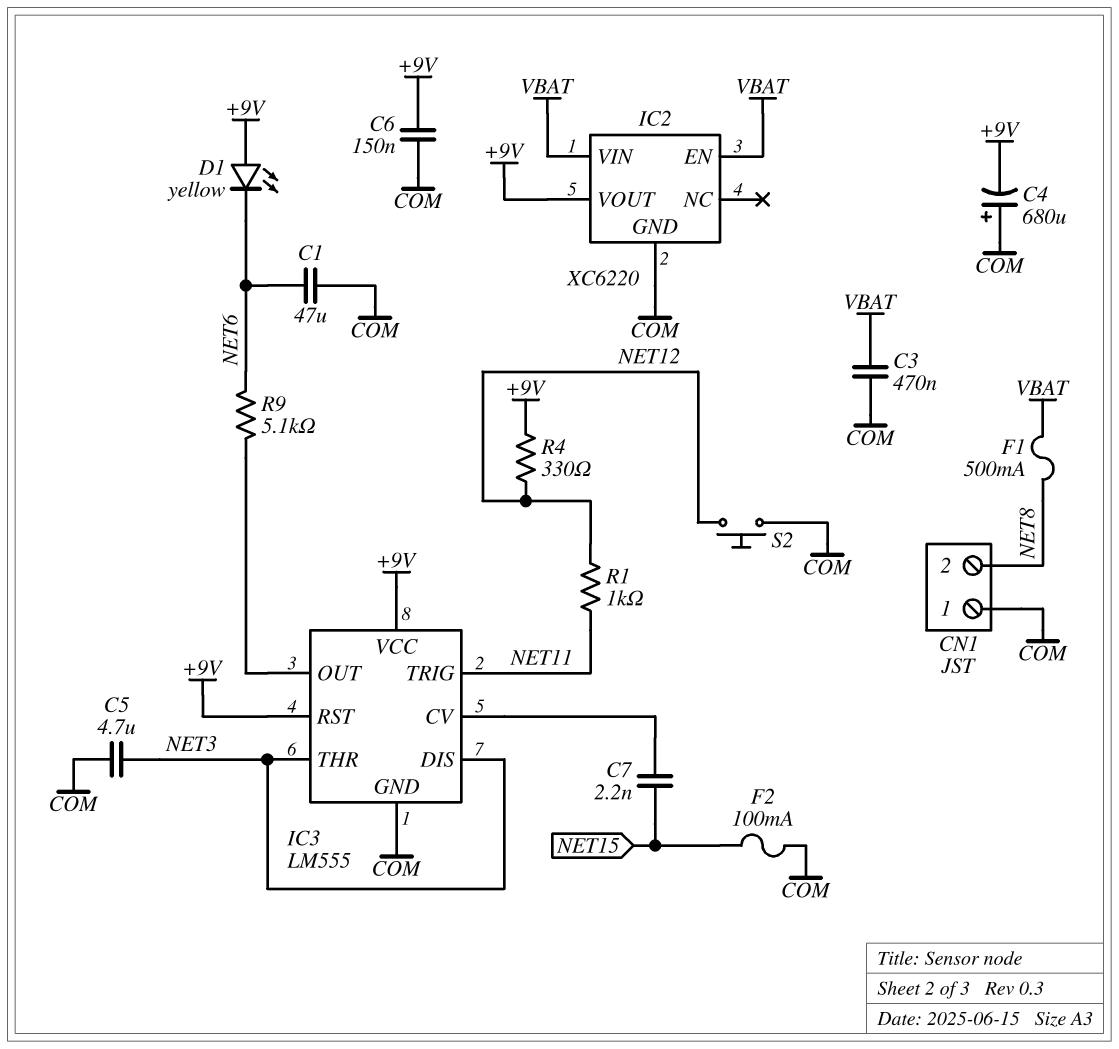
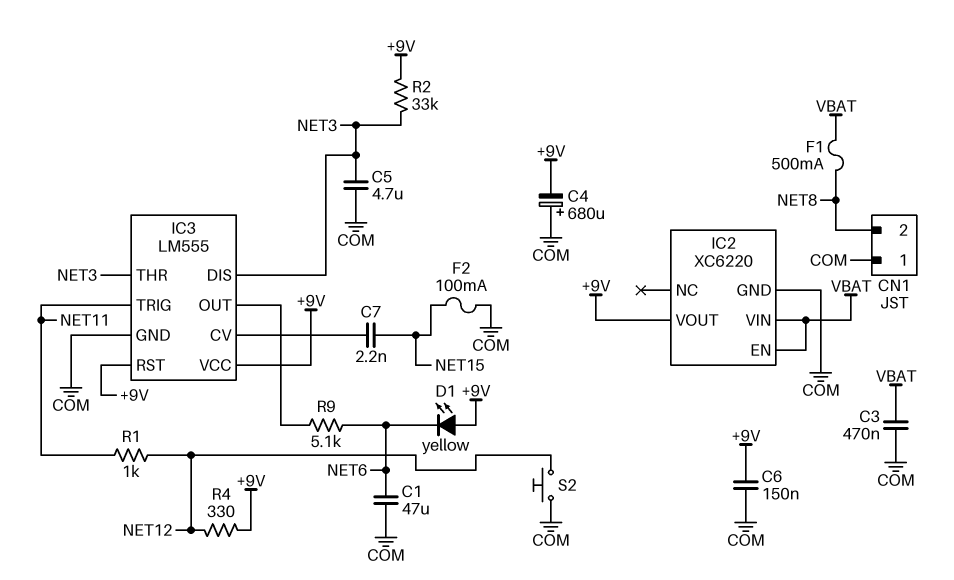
R2: none -> 33k (+9V, NET3)

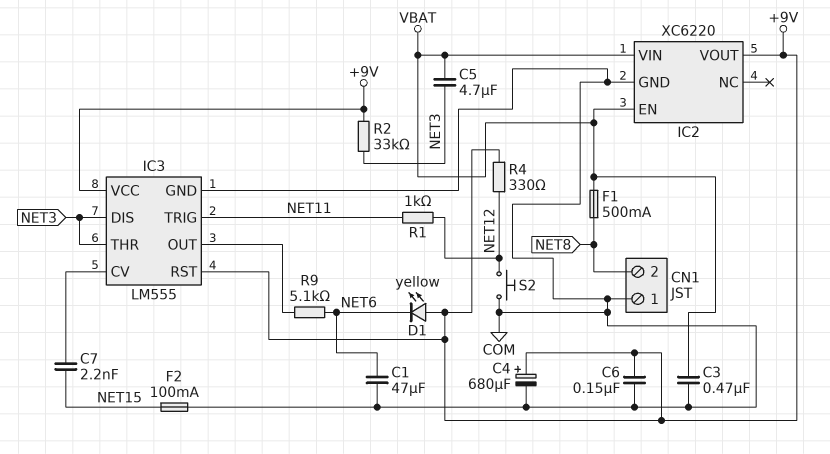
C4: 680uF (plus COM, minus +9V) -> 680uF (plus +9V, minus COM)
C5: 4.7uF (COM, NET3) -> 4.7uF (NET3, VBAT)

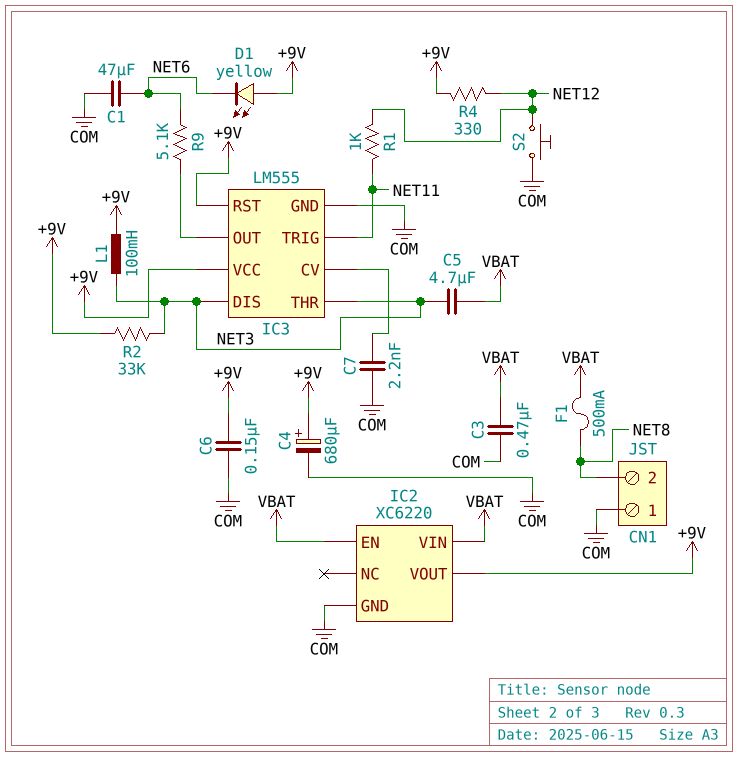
C7: 2.2nF (IC3/CV, NET15) -> 2.2nF (COM, IC3/CV)
F2: 100mA (COM, NET15) -> none
L1: none -> 100mH (+9V, NET3)

